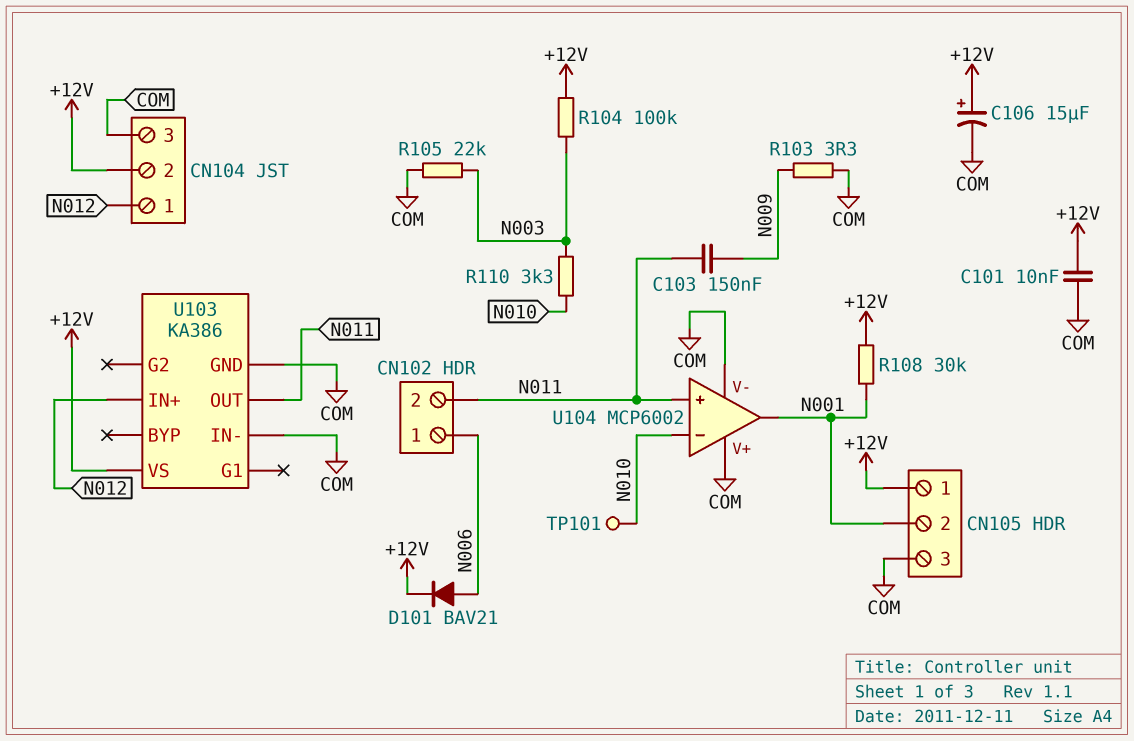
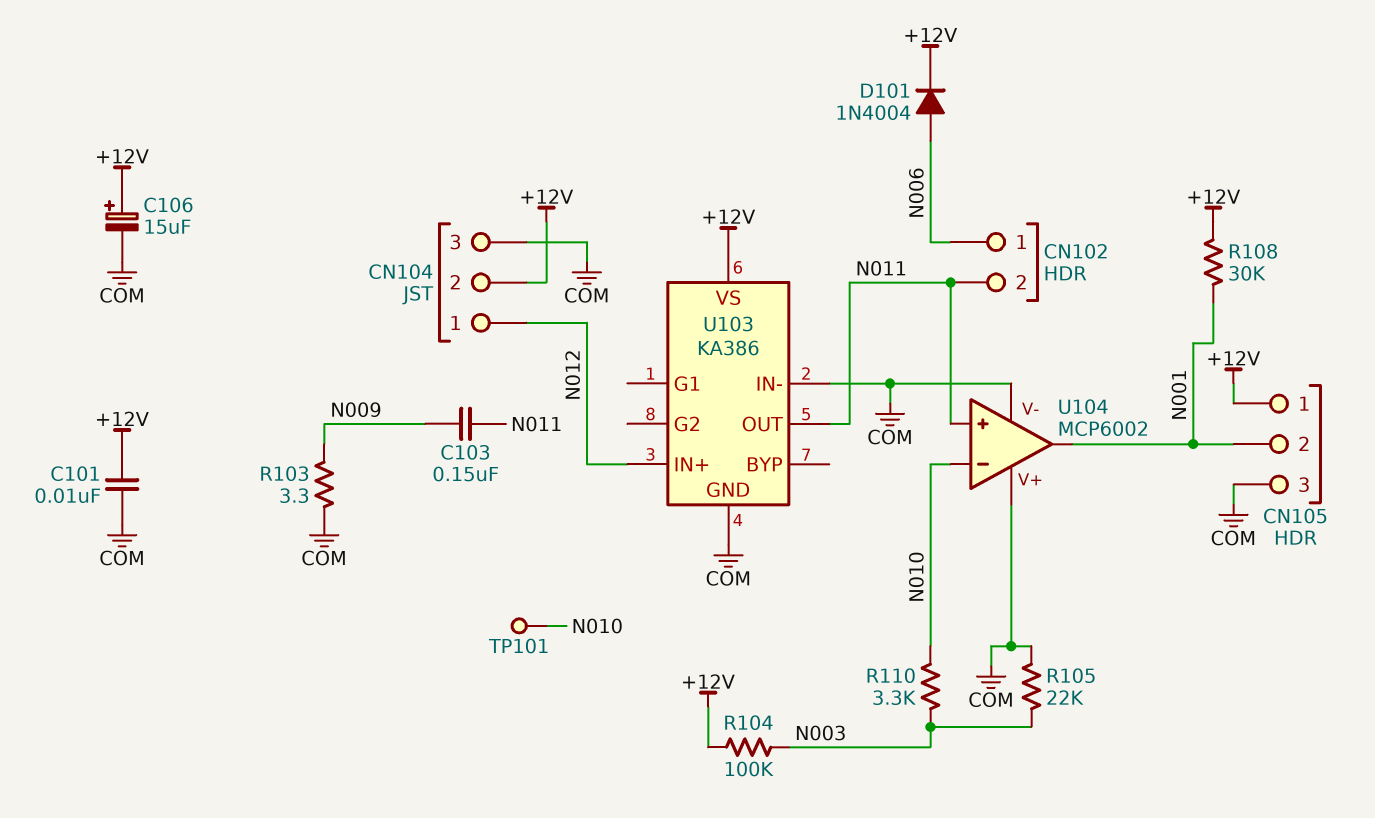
D101: diode BAV21 (A N006, K +12V) -> diode 1N4004 (A N006, K +12V)

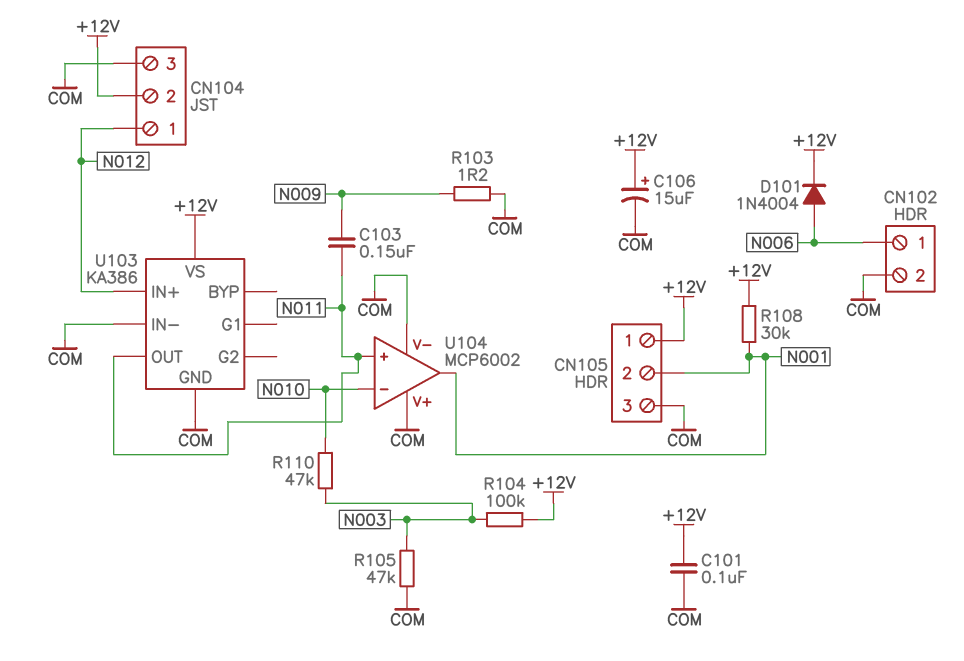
C101: 10nF (+12V, COM) -> 100nF (+12V, COM)
CN102 pin 2: N011 -> COM
R103: 3.3 (COM, N009) -> 1.2 (COM, N009)
R105: 22k (COM, N003) -> 47k (COM, N003)
R110: 3.3k (N003, N010) -> 47k (N003, N010)
TP101: test point (N010) -> none

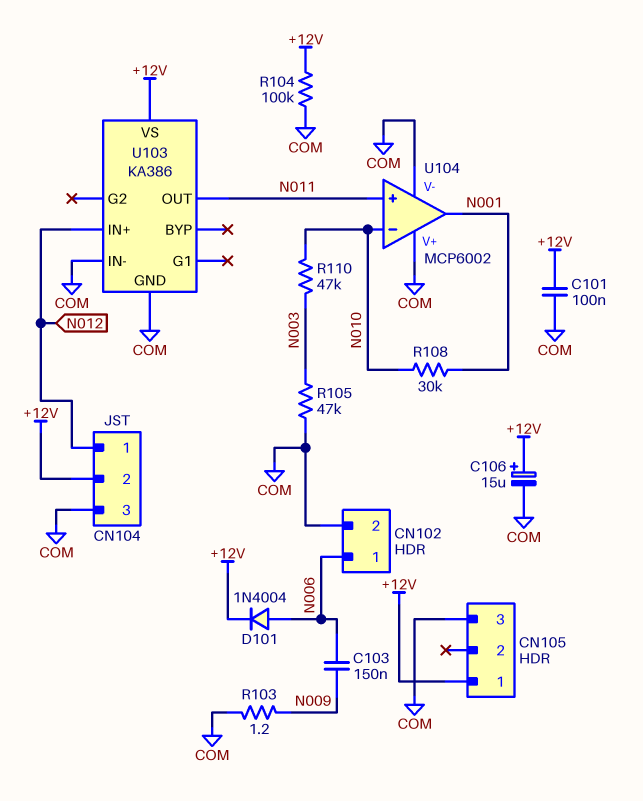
C103: 150nF (N009, N011) -> 150nF (N006, N009)
CN105 pin 2: N001 -> none
R104: 100k (+12V, N003) -> 100k (+12V, COM)
R108: 30k (+12V, N001) -> 30k (N001, N010)

